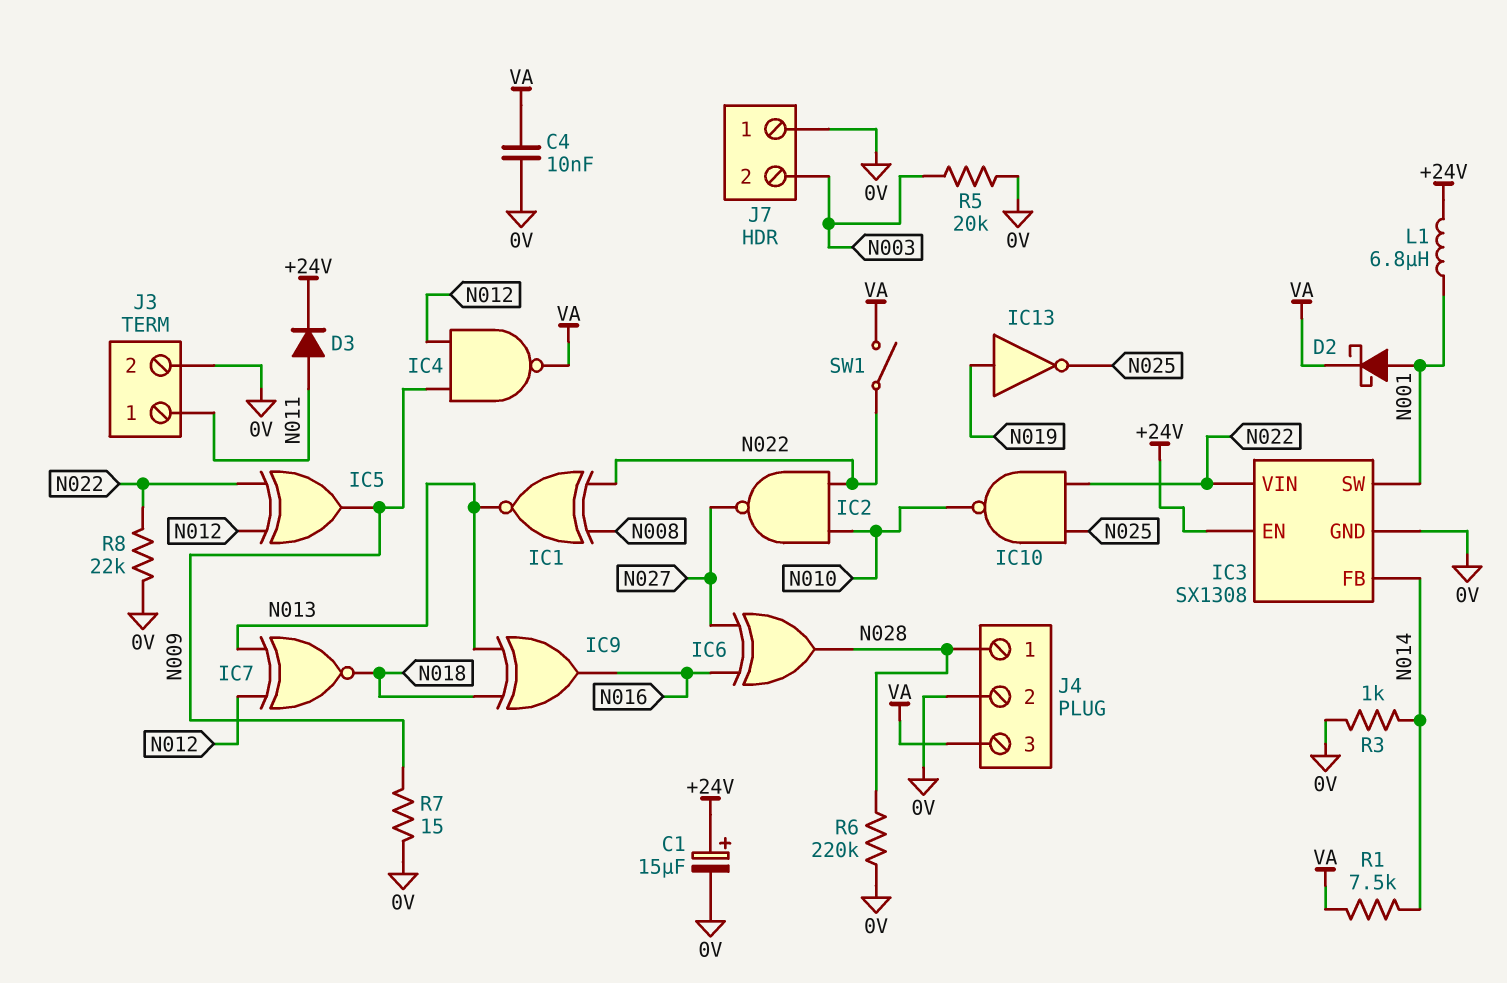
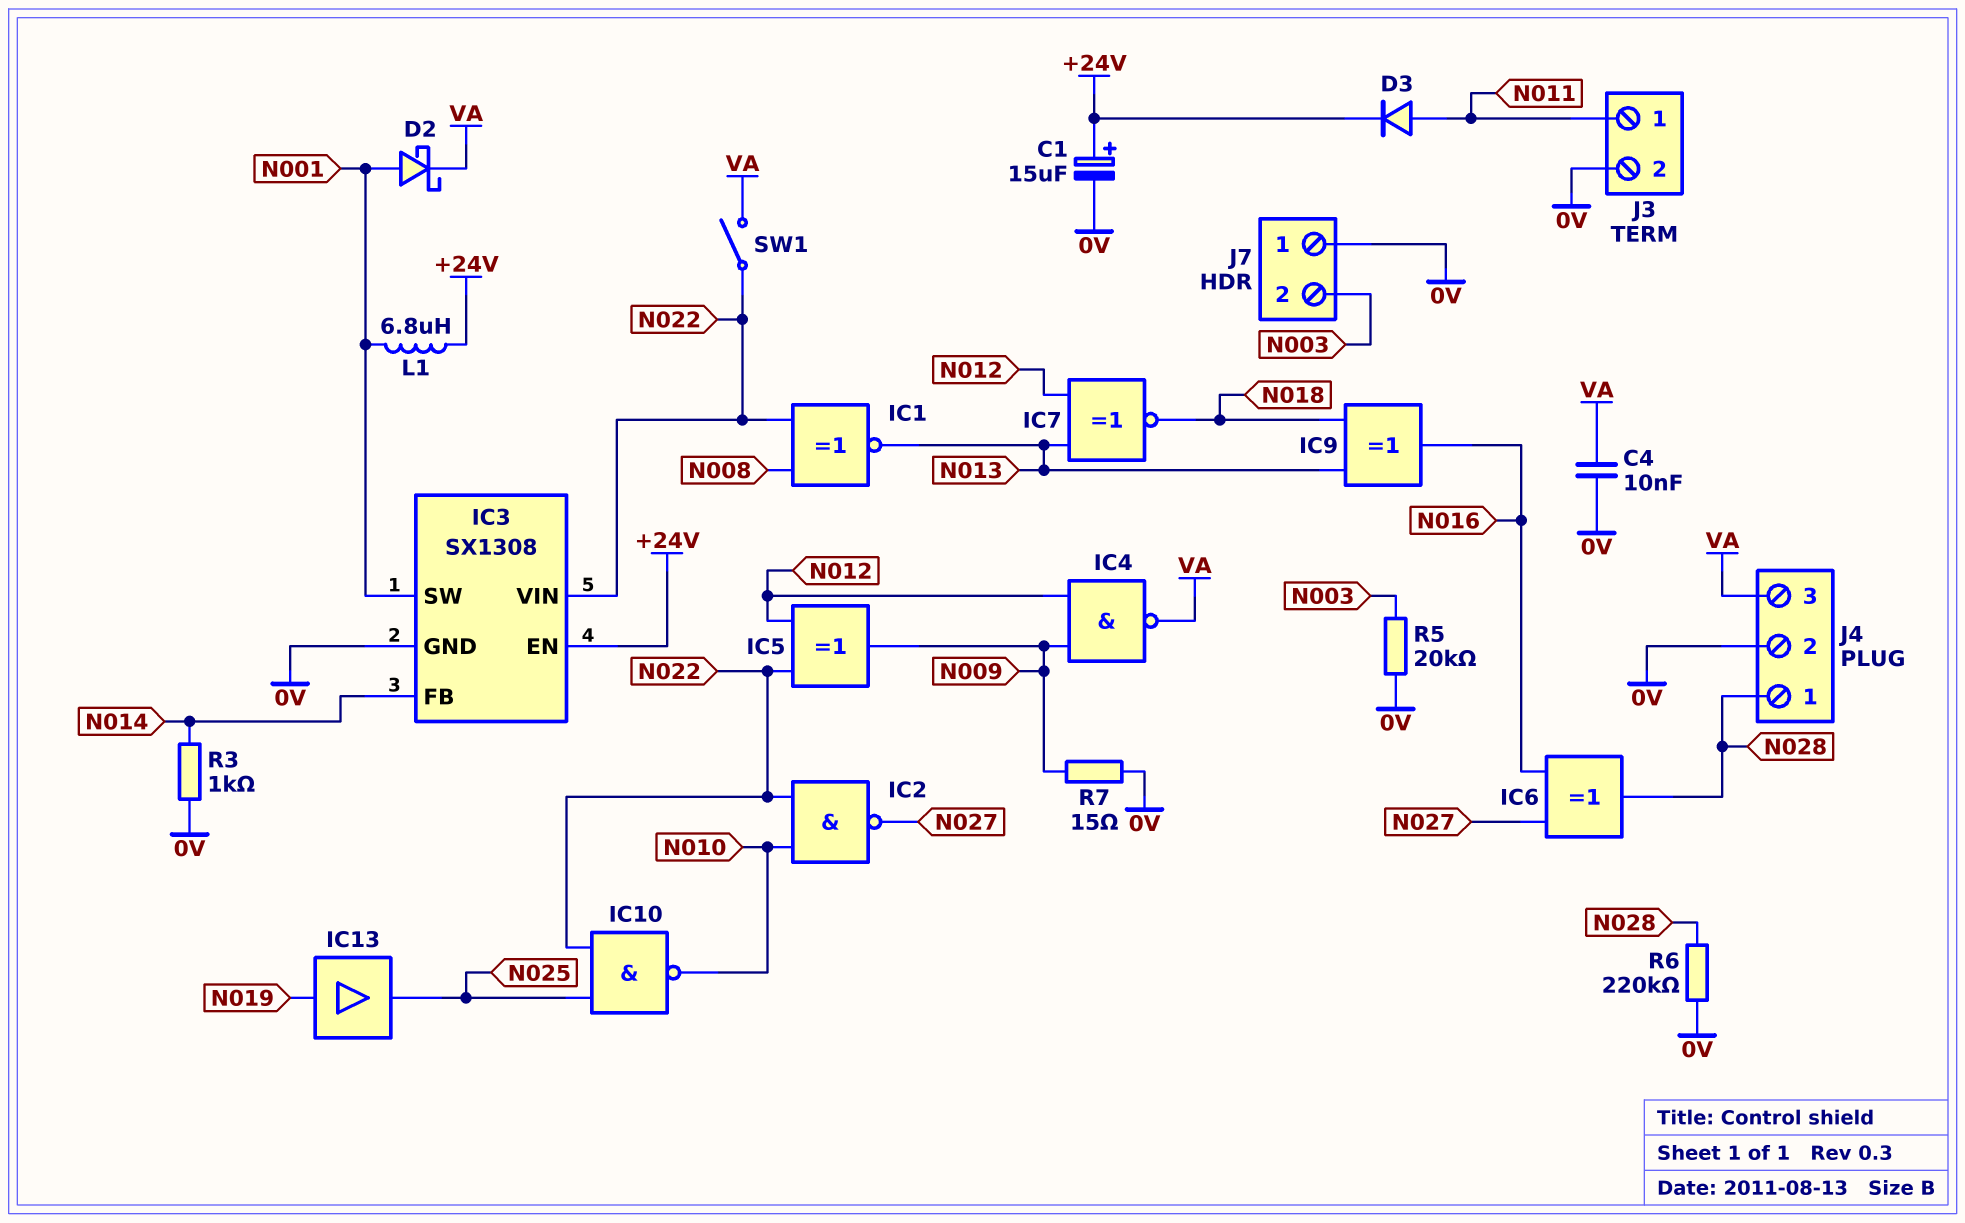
IC13: NOT (in N019, out N025) -> buffer (in N019, out N025)
R1: 7.5k (N014, VA) -> none
R8: 22k (0V, N022) -> none

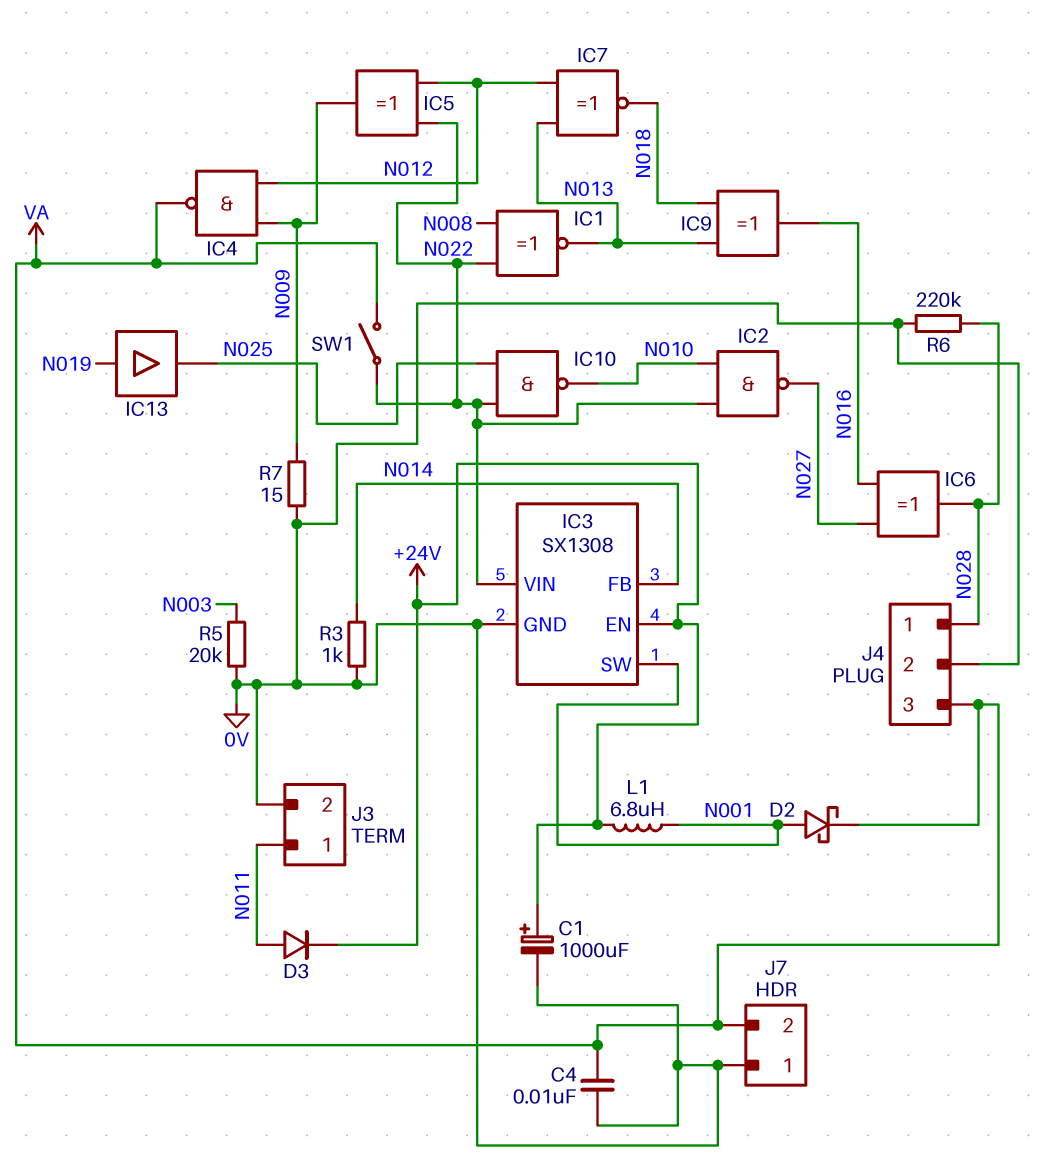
C1: 15uF (plus +24V, minus 0V) -> 1000uF (plus +24V, minus 0V)
J7 pin 2: N003 -> VA

